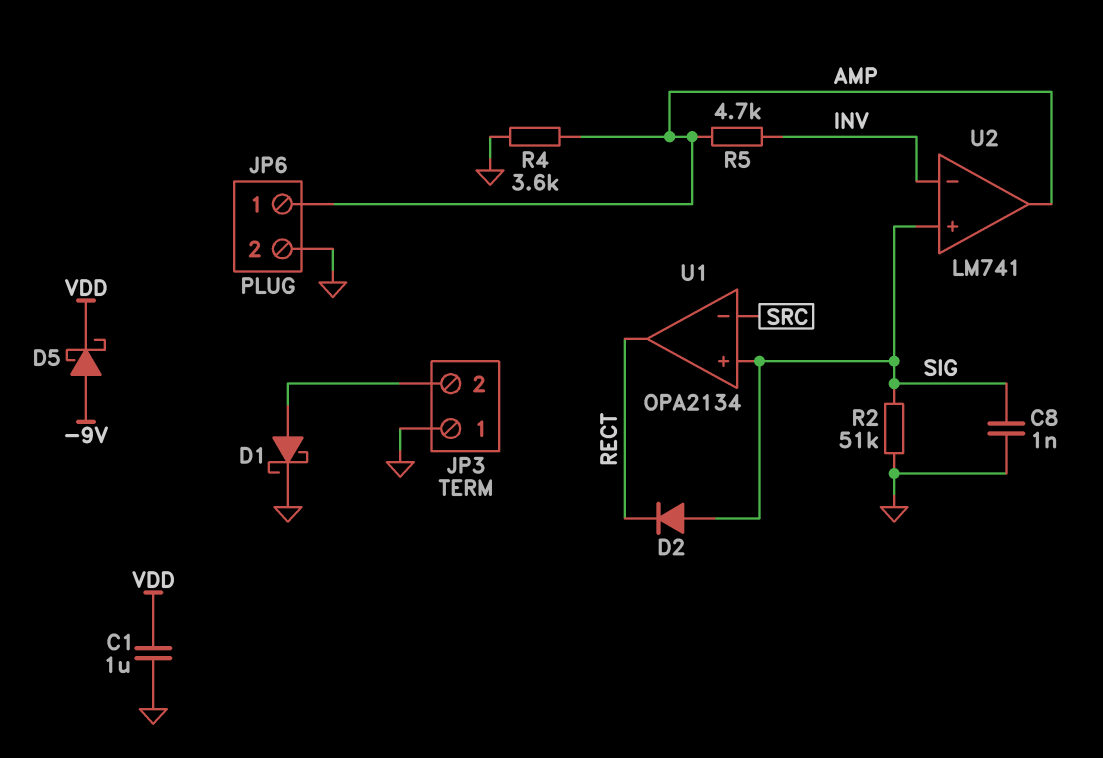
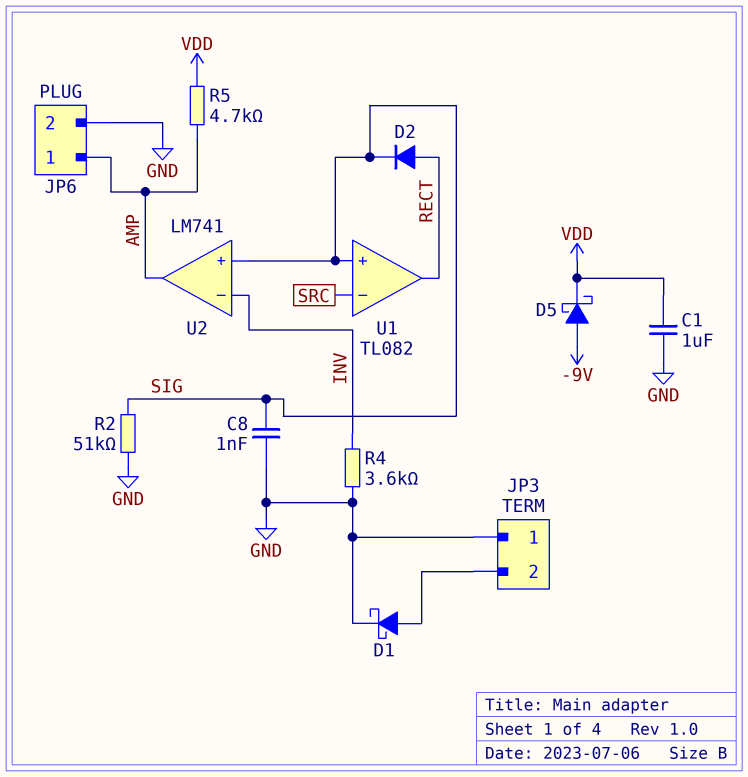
D2: diode (A SIG, K RECT) -> diode (A RECT, K SIG)
R4: 3.6k (AMP, GND) -> 3.6k (GND, INV)
R5: 4.7k (AMP, INV) -> 4.7k (AMP, VDD)
U1: OPA2134 -> TL082

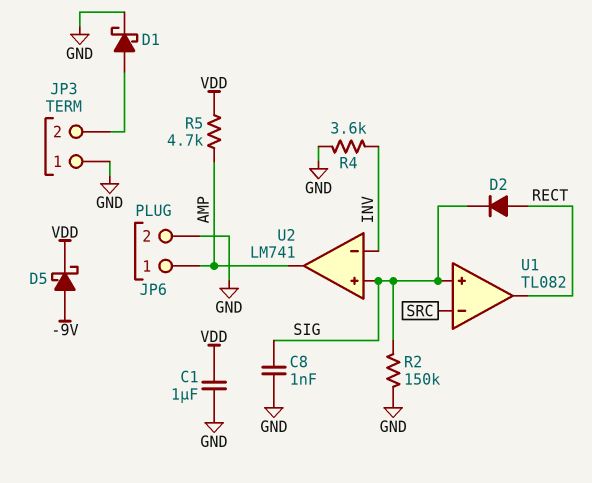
R2: 51k (GND, SIG) -> 150k (GND, SIG)

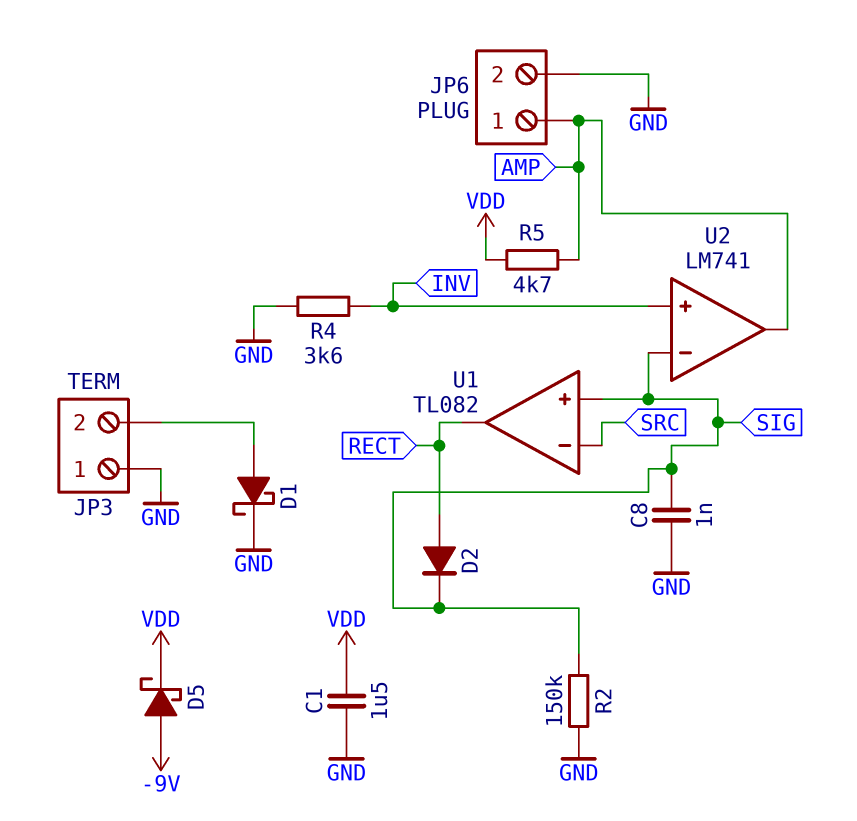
C1: 1uF (GND, VDD) -> 1.5uF (GND, VDD)
U2 pin in+: SIG -> INV
U2 pin in-: INV -> SIG

